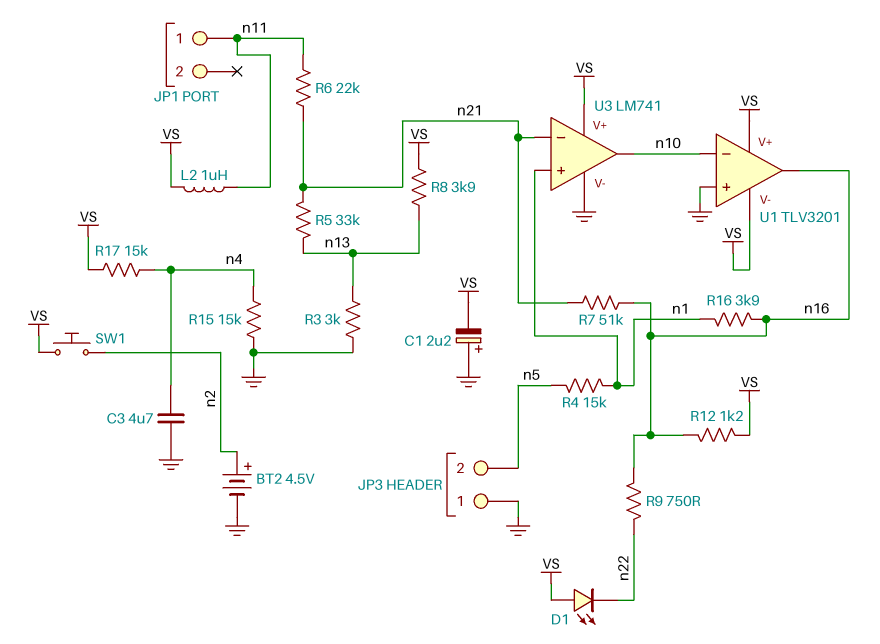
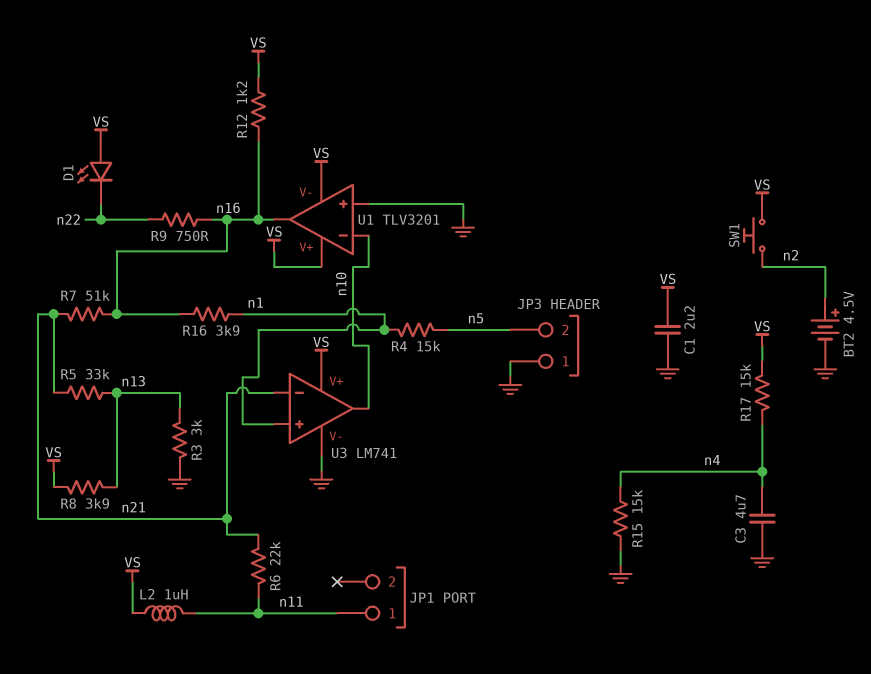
C1: 2.2uF (plus GND, minus VS) -> 2.2uF (GND, VS)

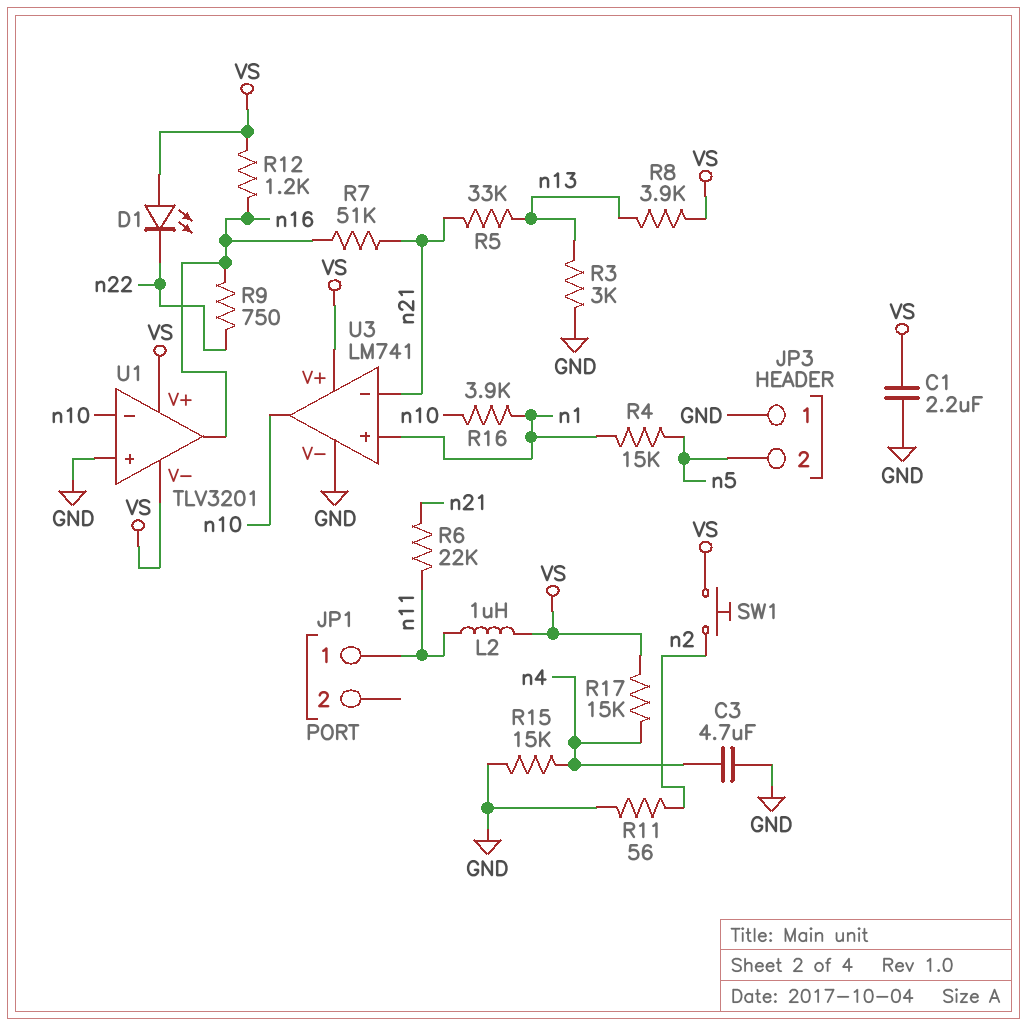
BT2: 4.5V (plus n2, minus GND) -> none
R11: none -> 56 (GND, n2)
R16: 3.9k (n1, n16) -> 3.9k (n1, n10)

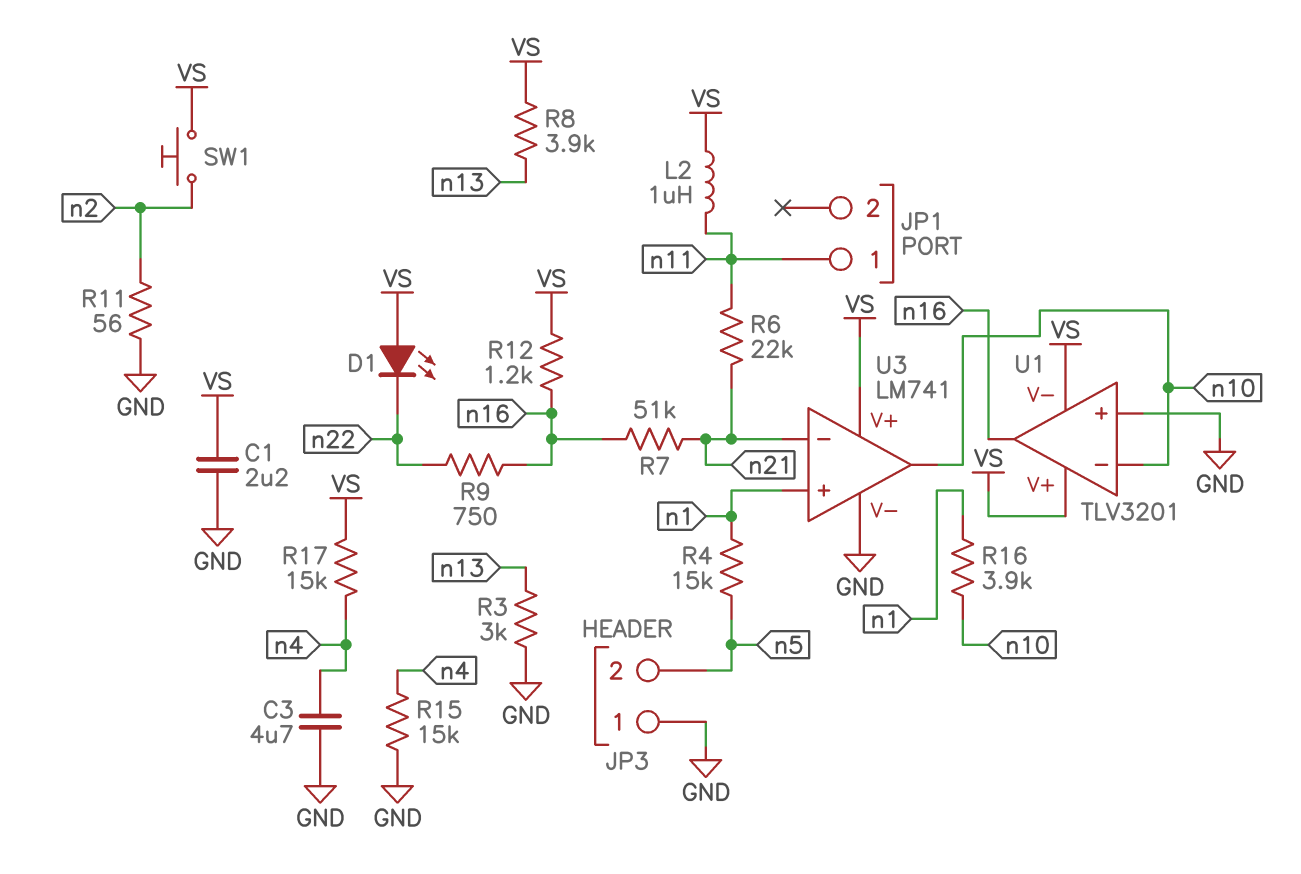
R5: 33k (n13, n21) -> none

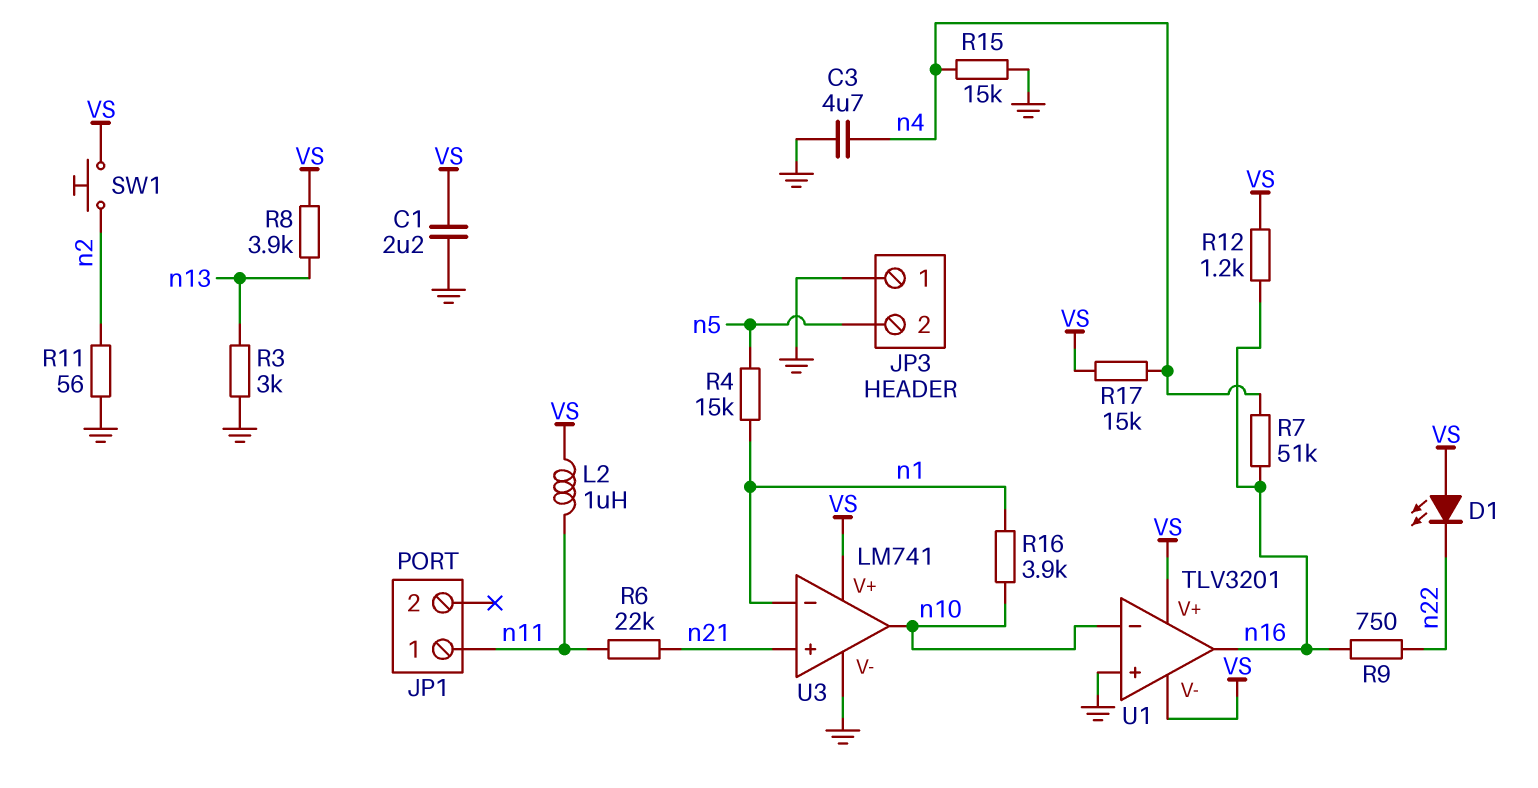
R7: 51k (n16, n21) -> 51k (n4, n16)
U3 pin in+: n1 -> n21
U3 pin in-: n21 -> n1

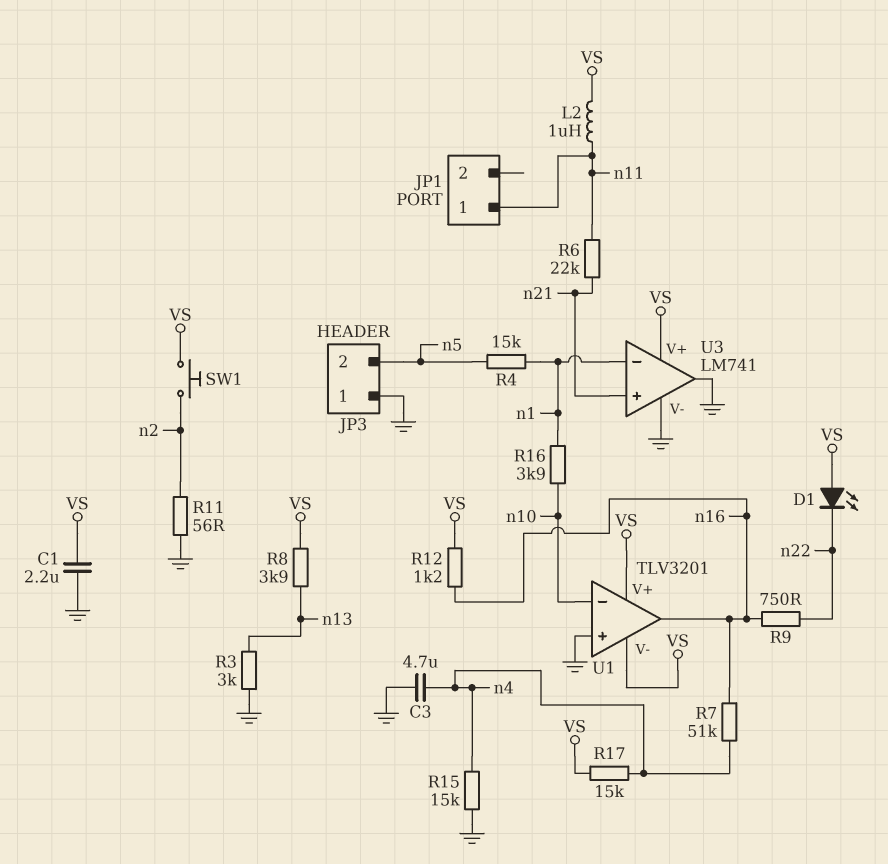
U3 pin out: n10 -> GND

